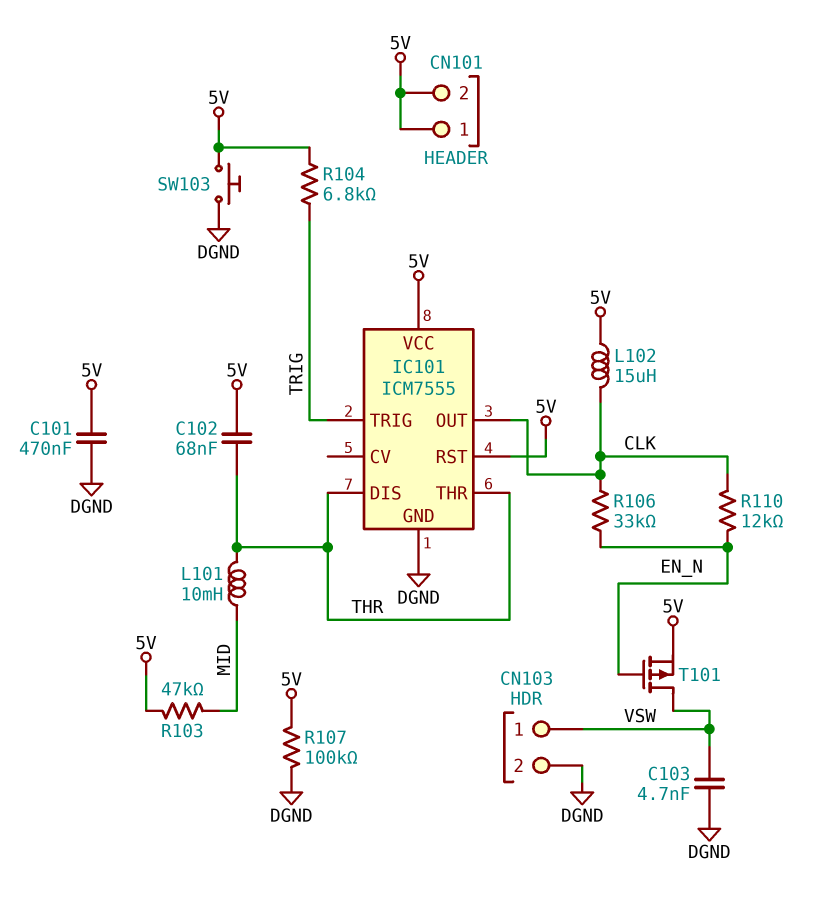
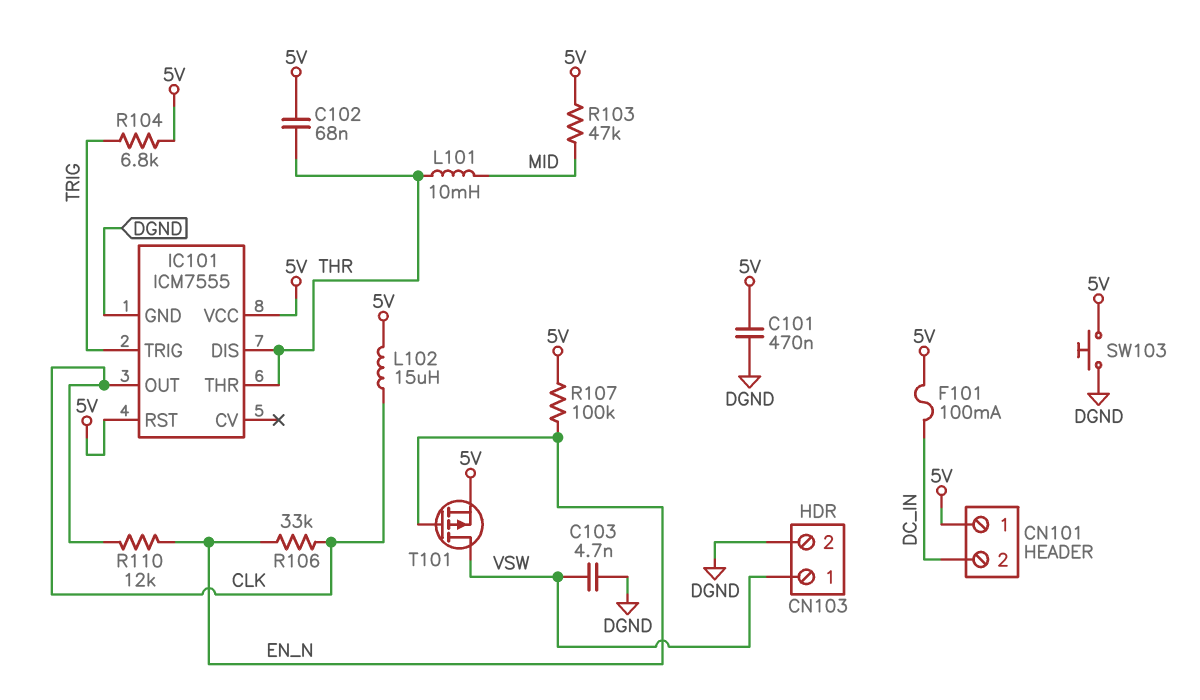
CN101 pin 2: 5V -> DC_IN
F101: none -> 100mA (5V, DC_IN)
R107: 100k (5V, DGND) -> 100k (5V, EN_N)

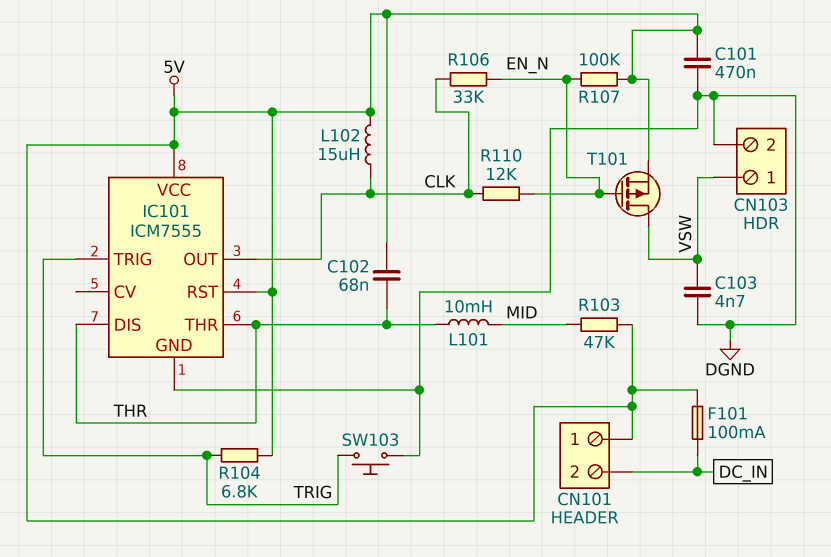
SW103: button (5V, DGND) -> button (DGND, TRIG)

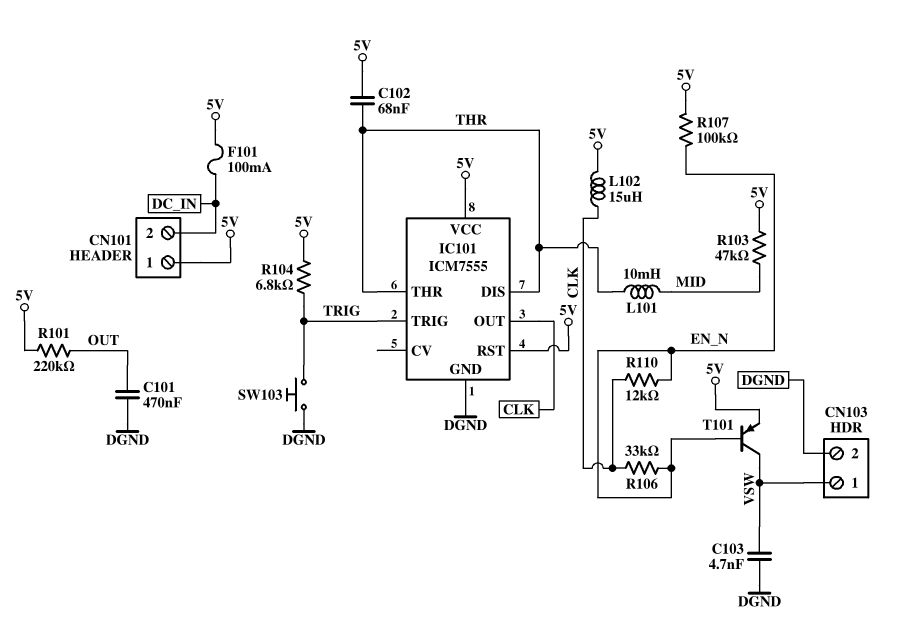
C101: 470nF (5V, DGND) -> 470nF (DGND, OUT)
R101: none -> 220k (5V, OUT)
T101: PMOS (G EN_N, D VSW, S 5V) -> PNP (B EN_N, C VSW, E 5V)

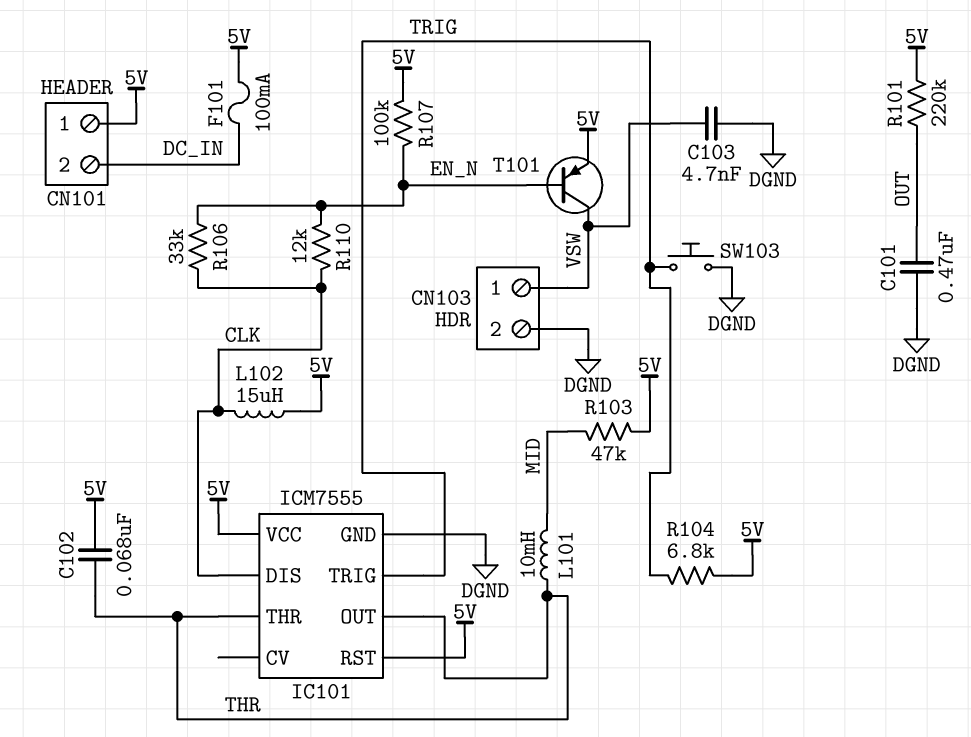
IC101 pin DIS: THR -> CLK
IC101 pin OUT: CLK -> THR

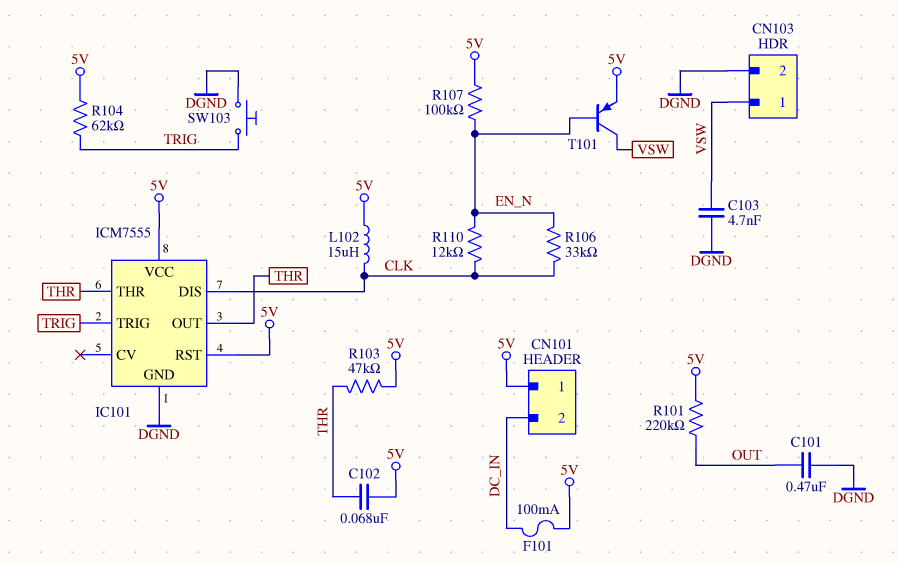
L101: 10mH (MID, THR) -> none
R103: 47k (5V, MID) -> 47k (5V, THR)
R104: 6.8k (5V, TRIG) -> 62k (5V, TRIG)

